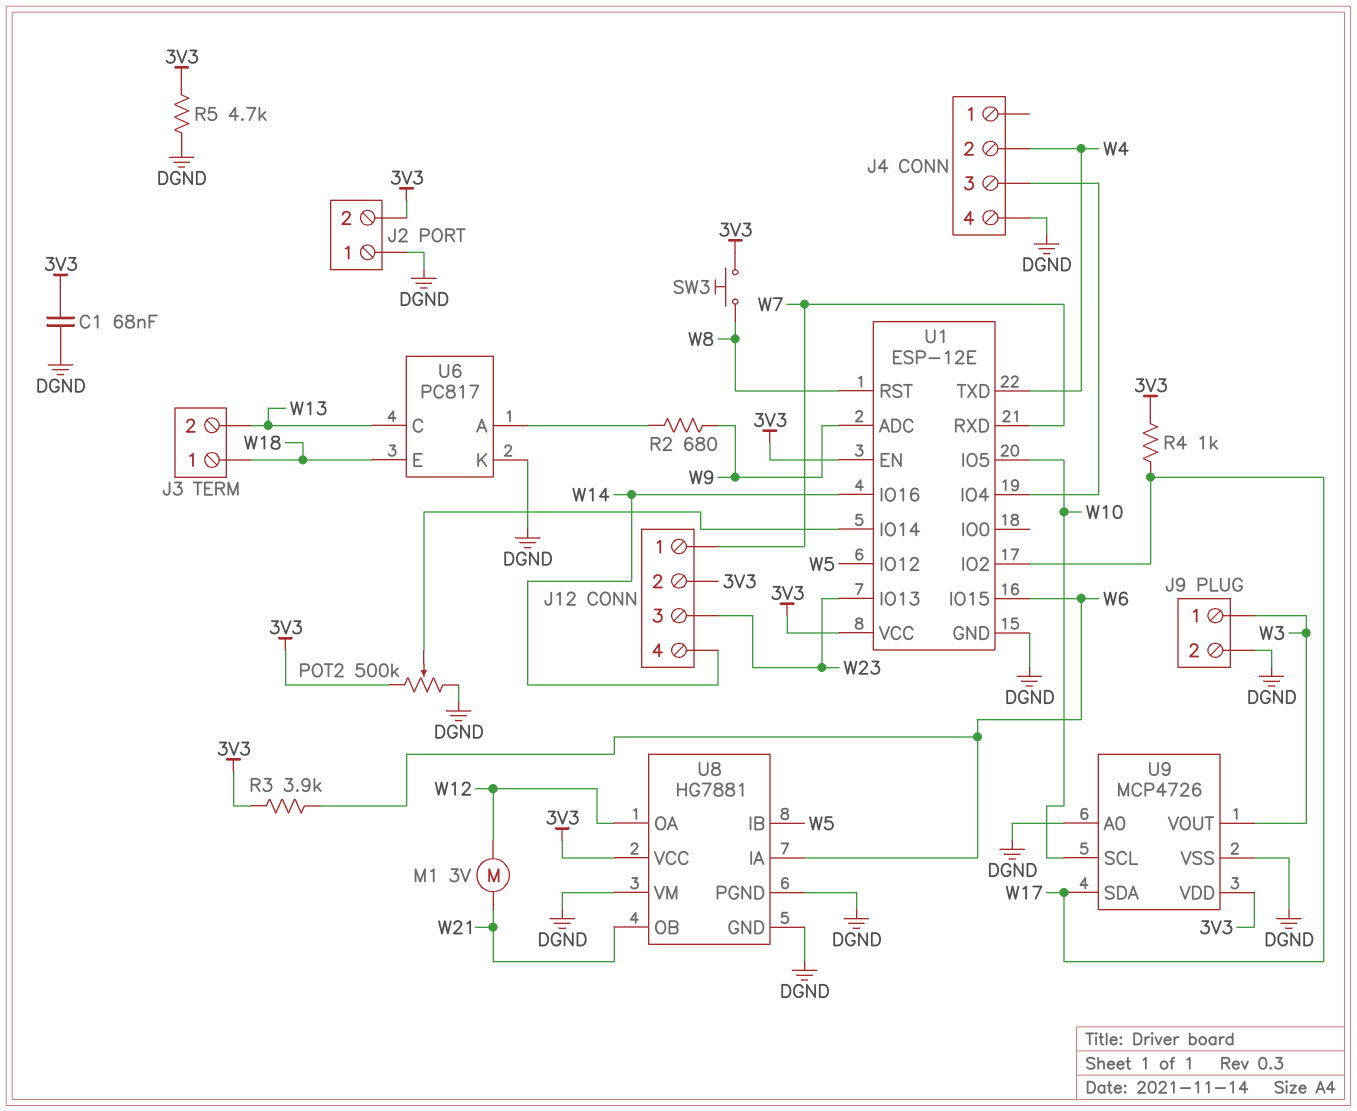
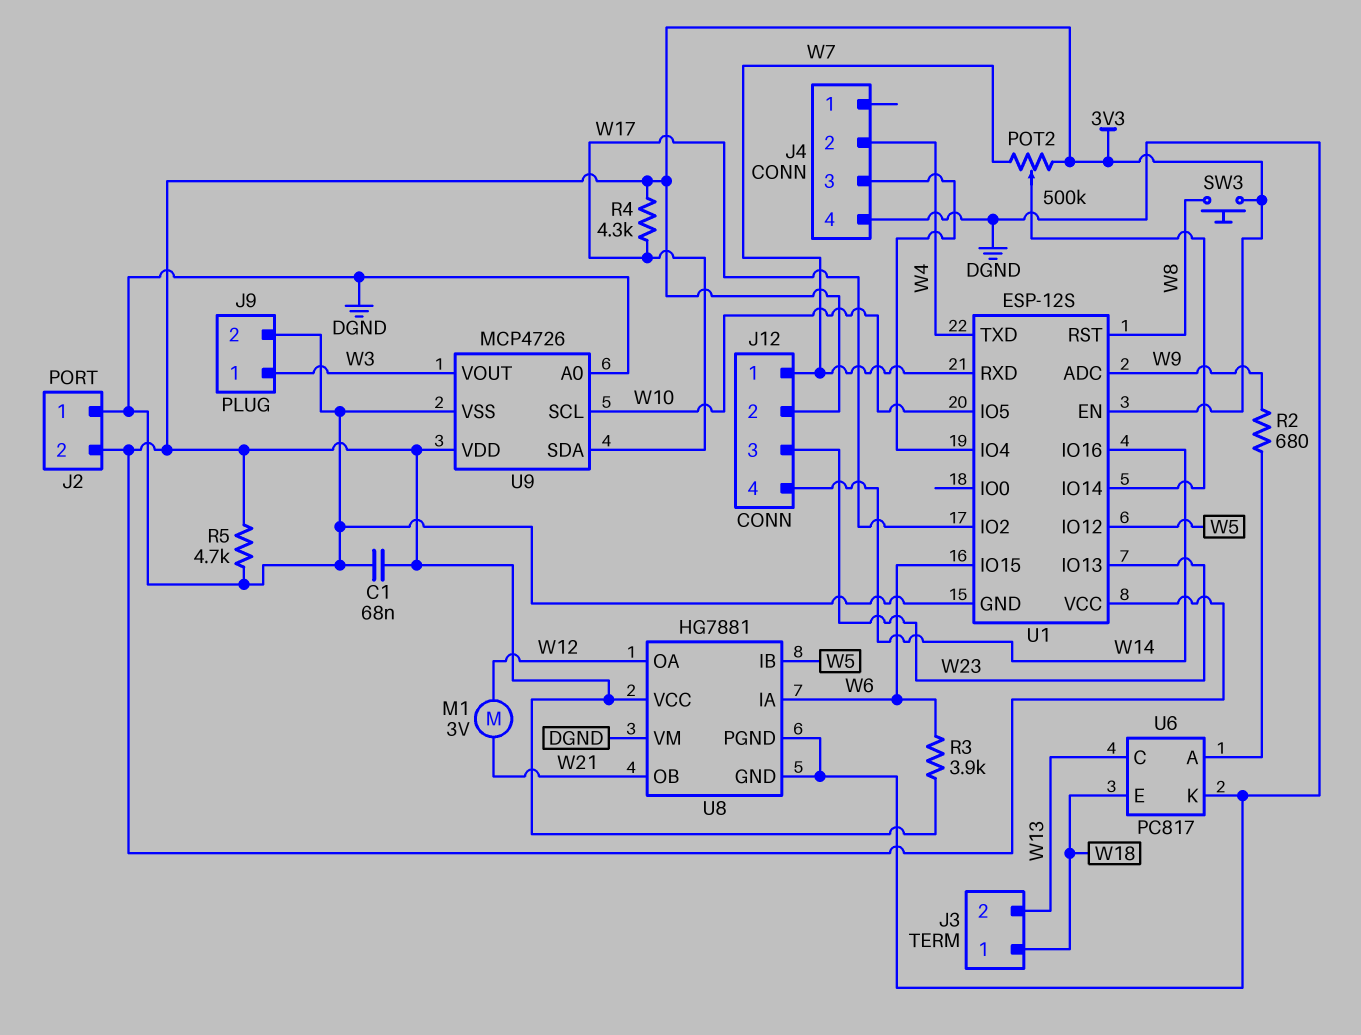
POT2: 500k (3V3, DGND, wiper U1/IO14) -> 500k (3V3, W7, wiper U1/IO14)
R4: 1k (3V3, W17) -> 4.3k (3V3, W17)
U1: ESP-12E -> ESP-12S

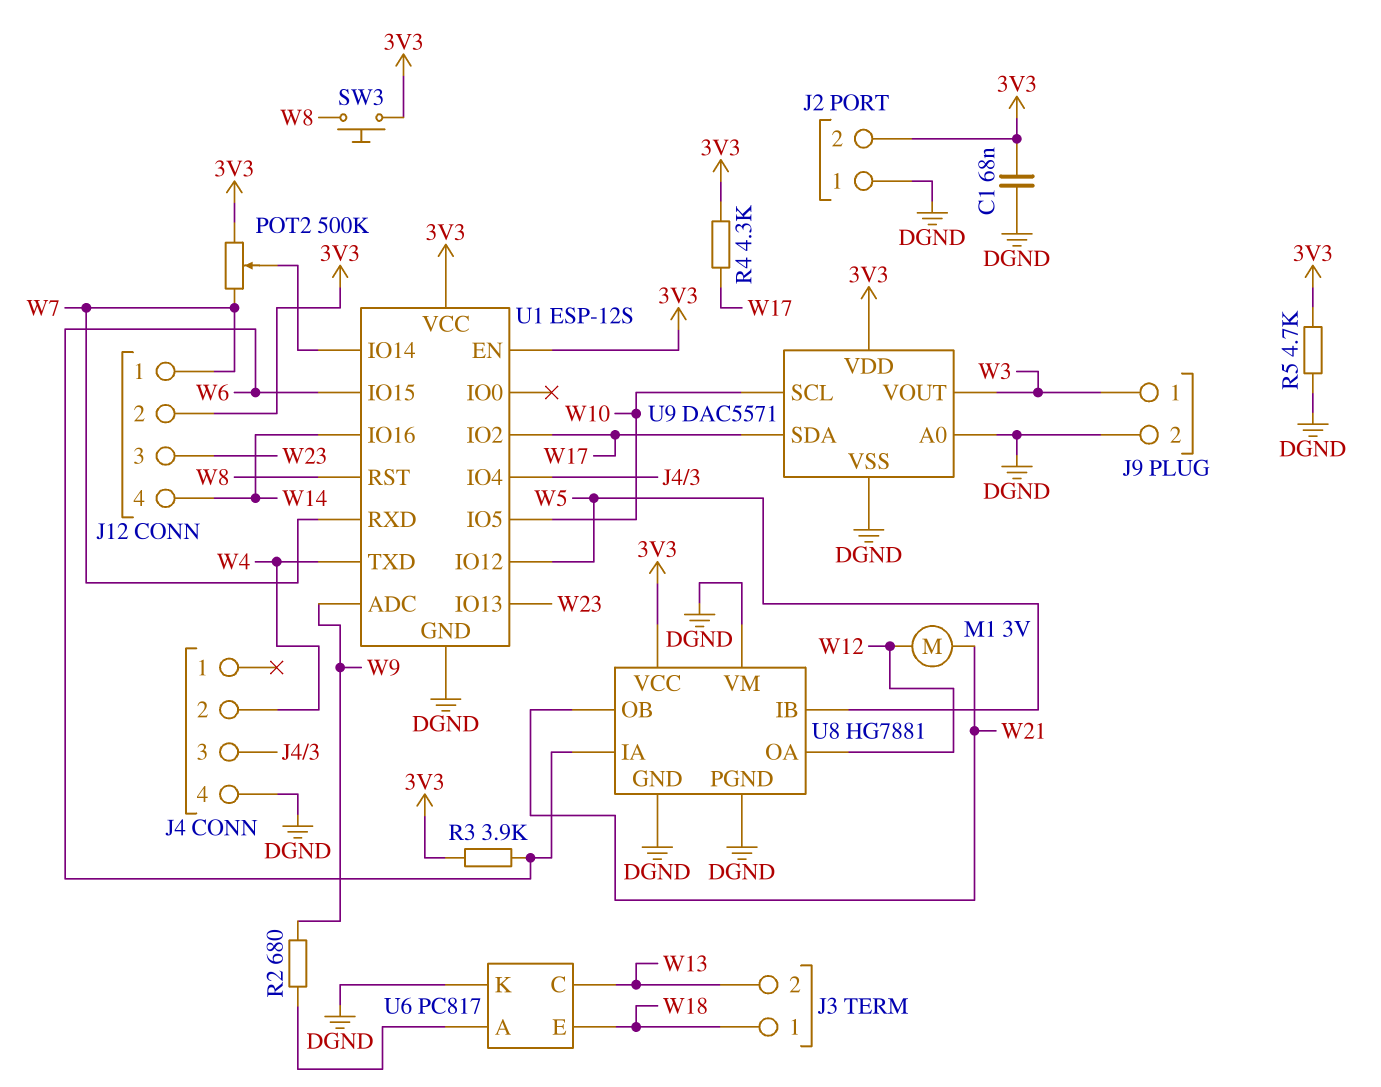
U9: MCP4726 -> DAC5571

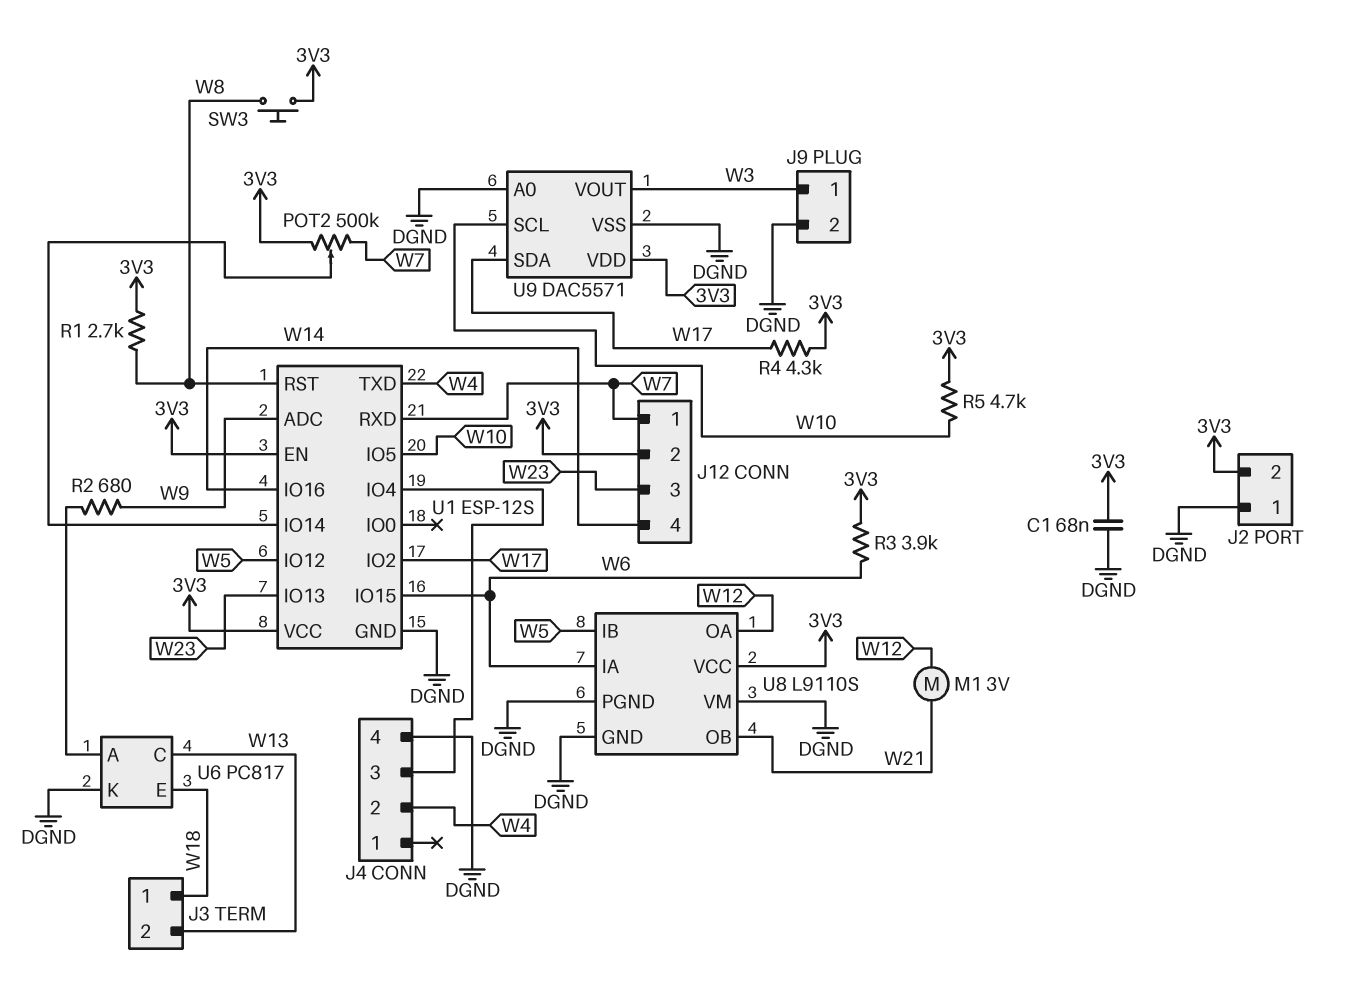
R1: none -> 2.7k (3V3, W8)
R5: 4.7k (3V3, DGND) -> 4.7k (3V3, W10)
U8: HG7881 -> L9110S

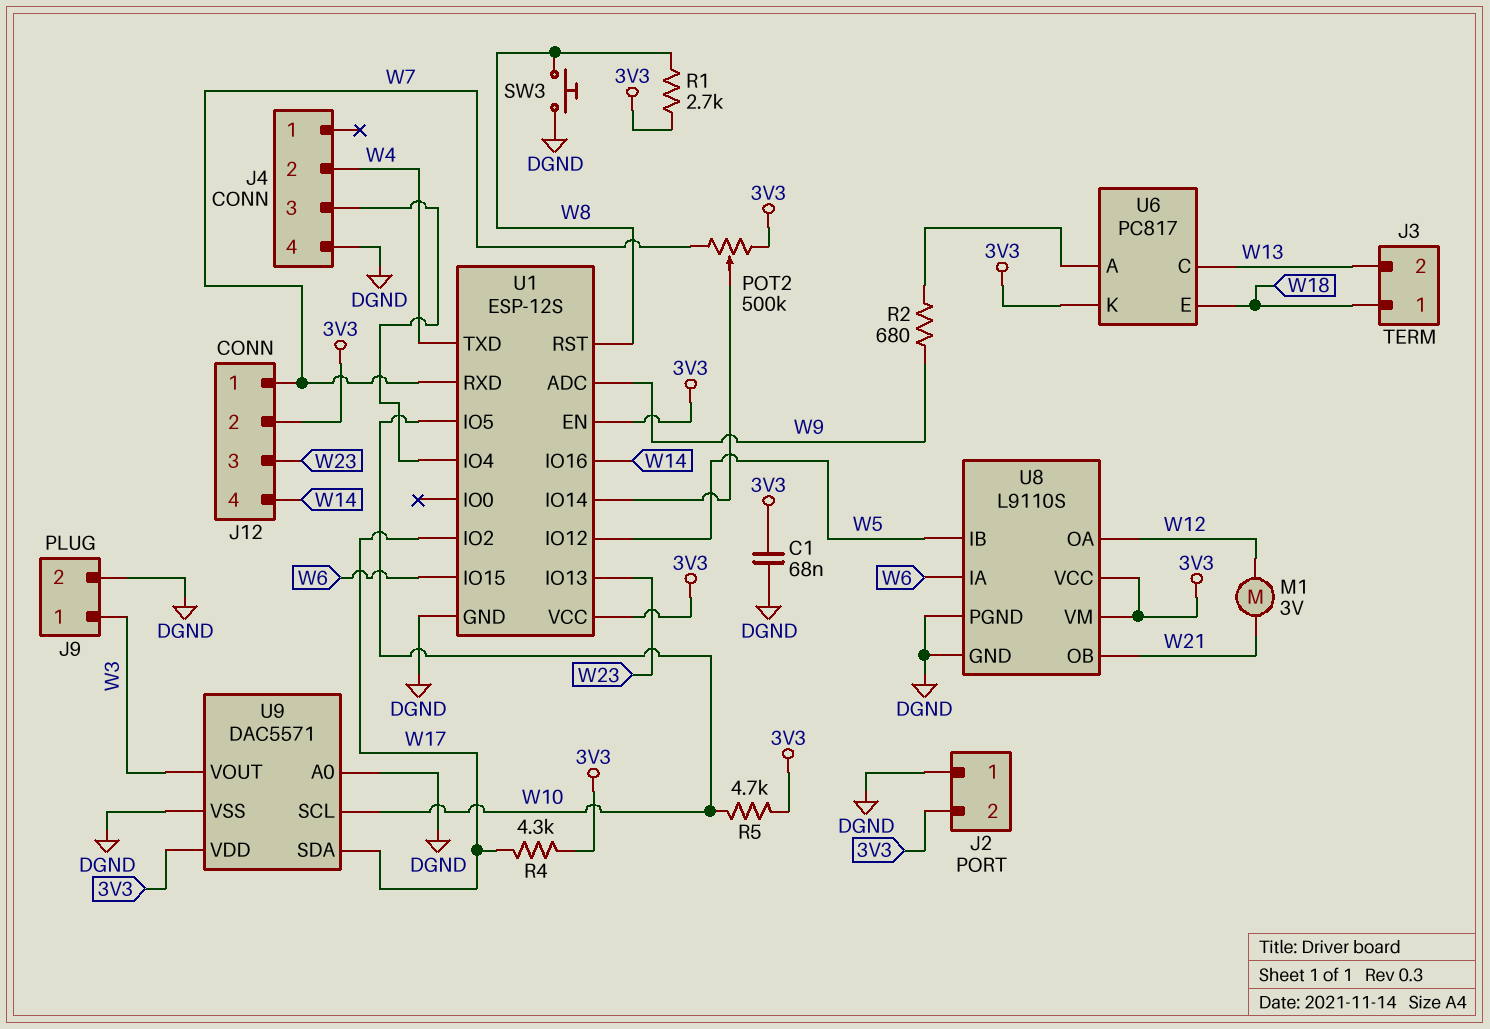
R3: 3.9k (3V3, W6) -> none
SW3: button (3V3, W8) -> button (DGND, W8)
U6 pin K: DGND -> 3V3
U8 pin VM: DGND -> 3V3

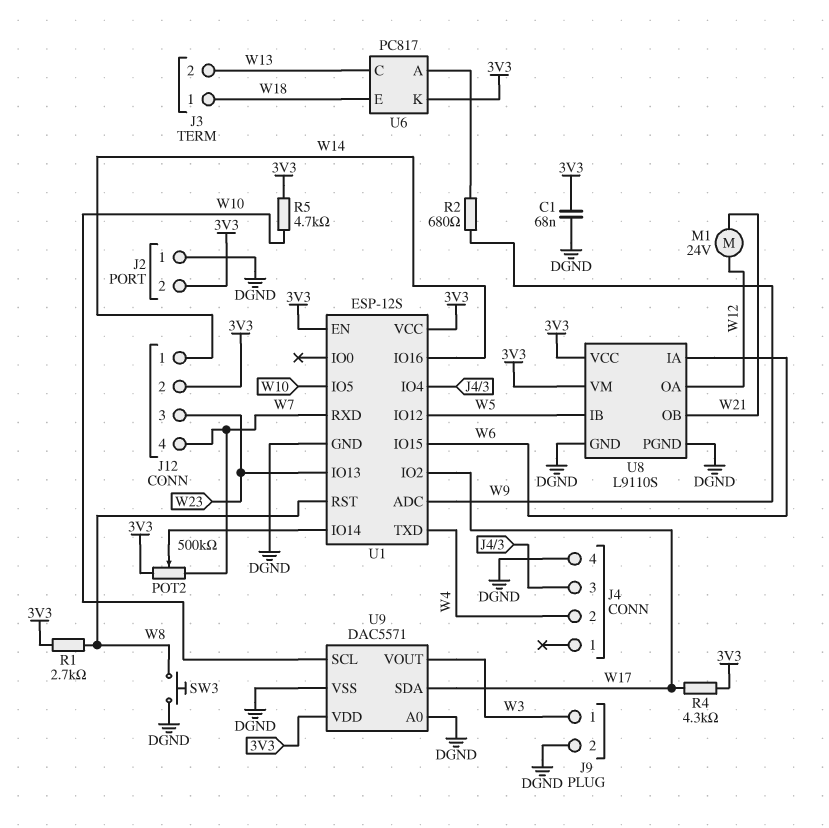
J12 pin 1: W7 -> W14
J12 pin 4: W14 -> W7
M1: motor 3V (W12, W21) -> motor 24V (W12, W21)

